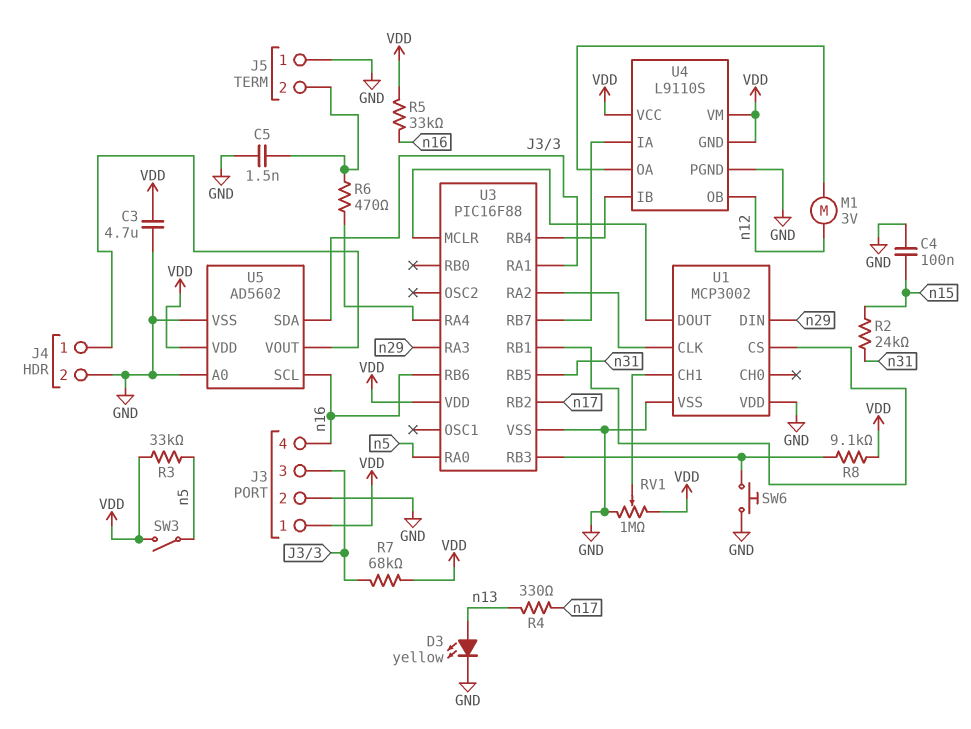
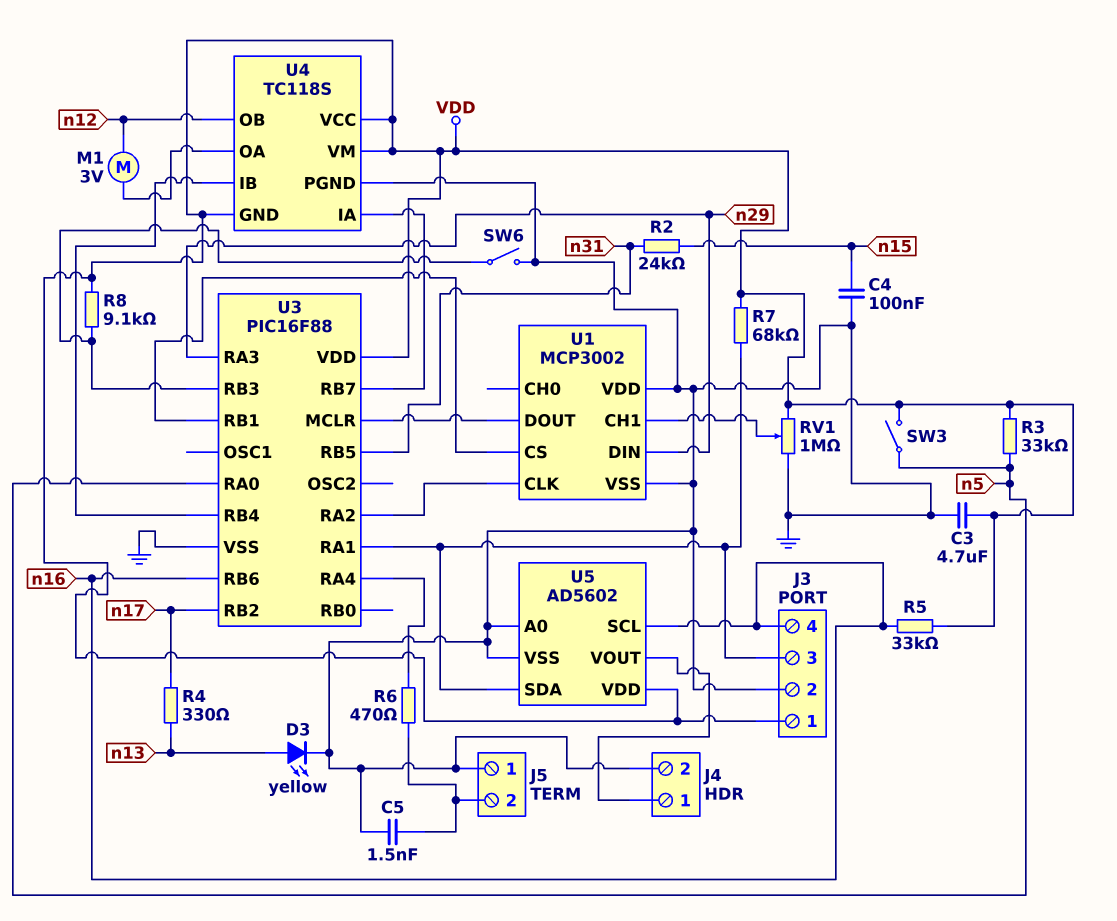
SW6: button (GND, U3/RB3) -> switch (GND, U3/RB3)
U4: L9110S -> TC118S

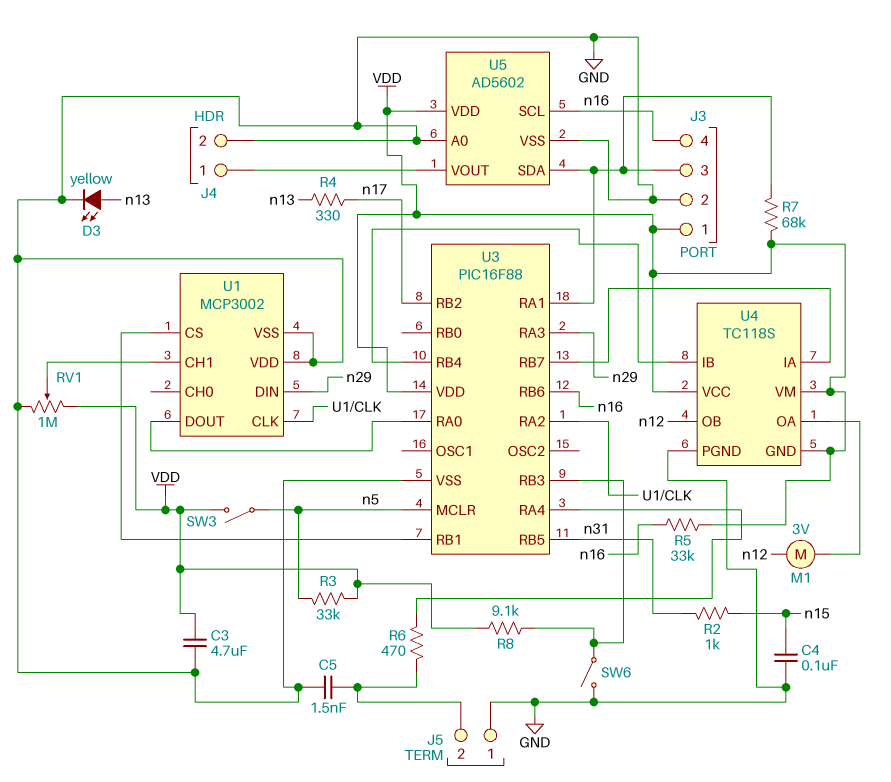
R2: 24k (n15, n31) -> 1k (n15, n31)
U3 pin MCLR: U1/DOUT -> n5
U3 pin RA0: n5 -> U1/DOUT

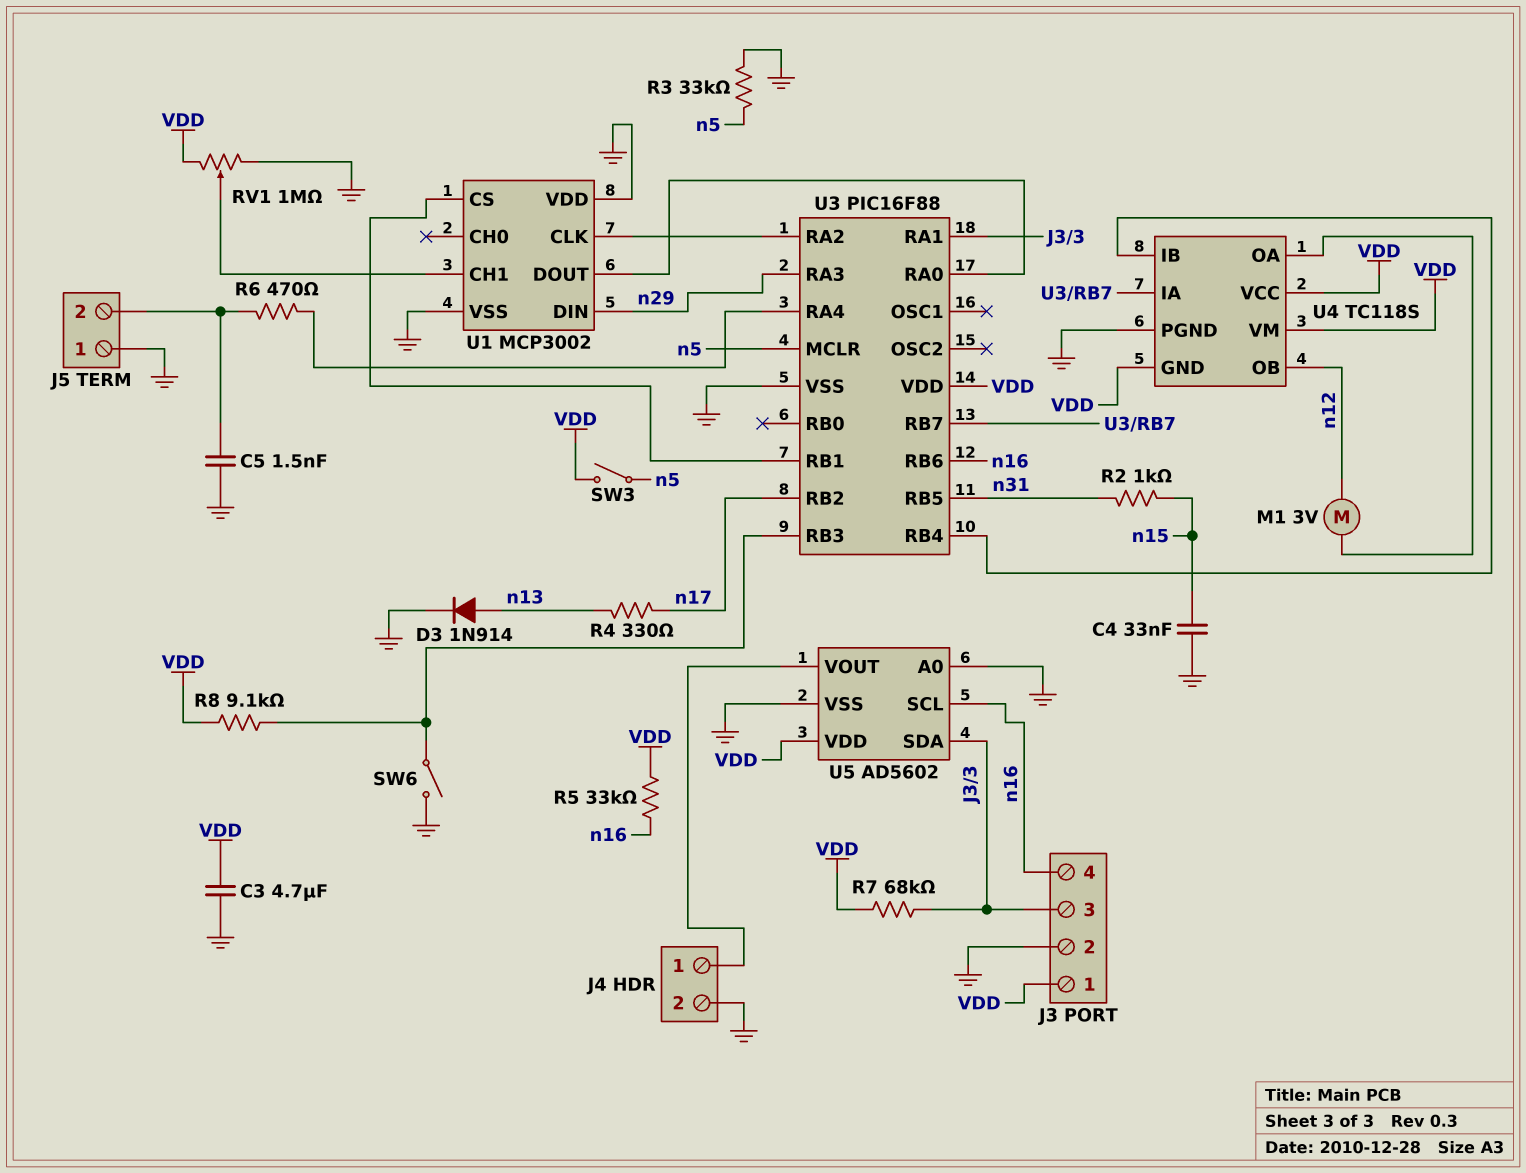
C4: 100nF (GND, n15) -> 33nF (GND, n15)
D3: LED yellow (A n13, K GND) -> diode 1N914 (A n13, K GND)
R3: 33k (VDD, n5) -> 33k (GND, n5)

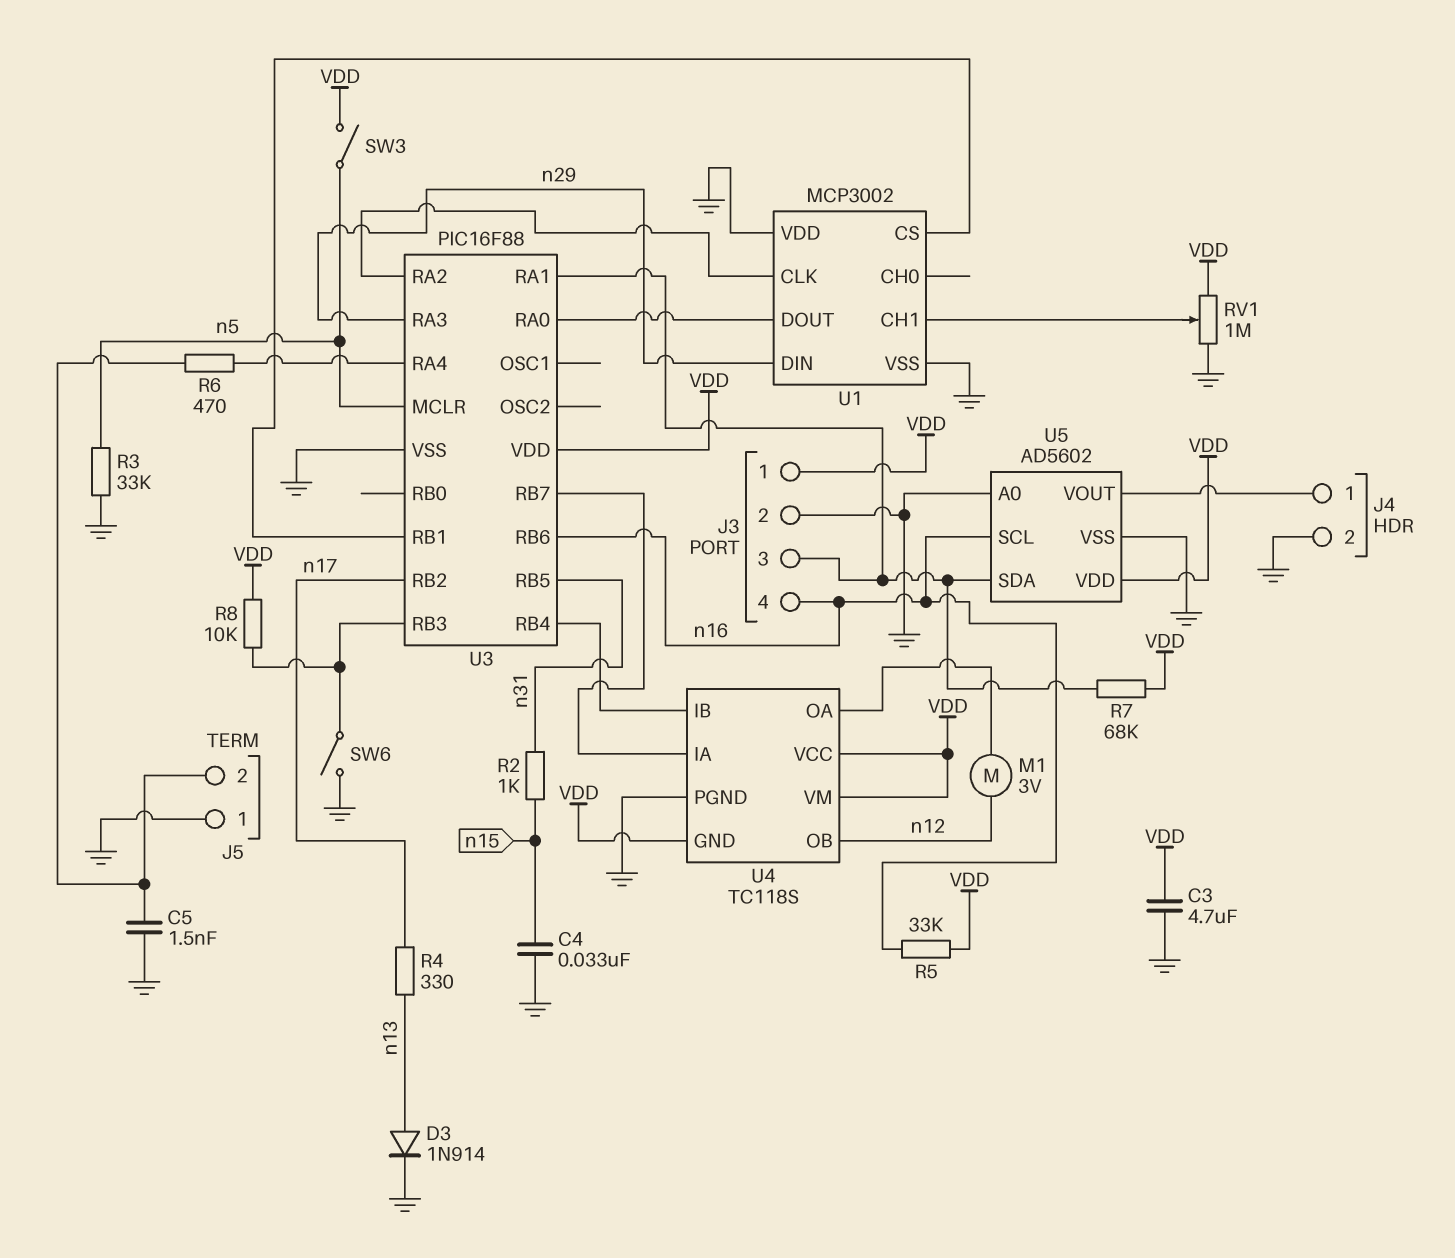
R8: 9.1k (U3/RB3, VDD) -> 10k (U3/RB3, VDD)

